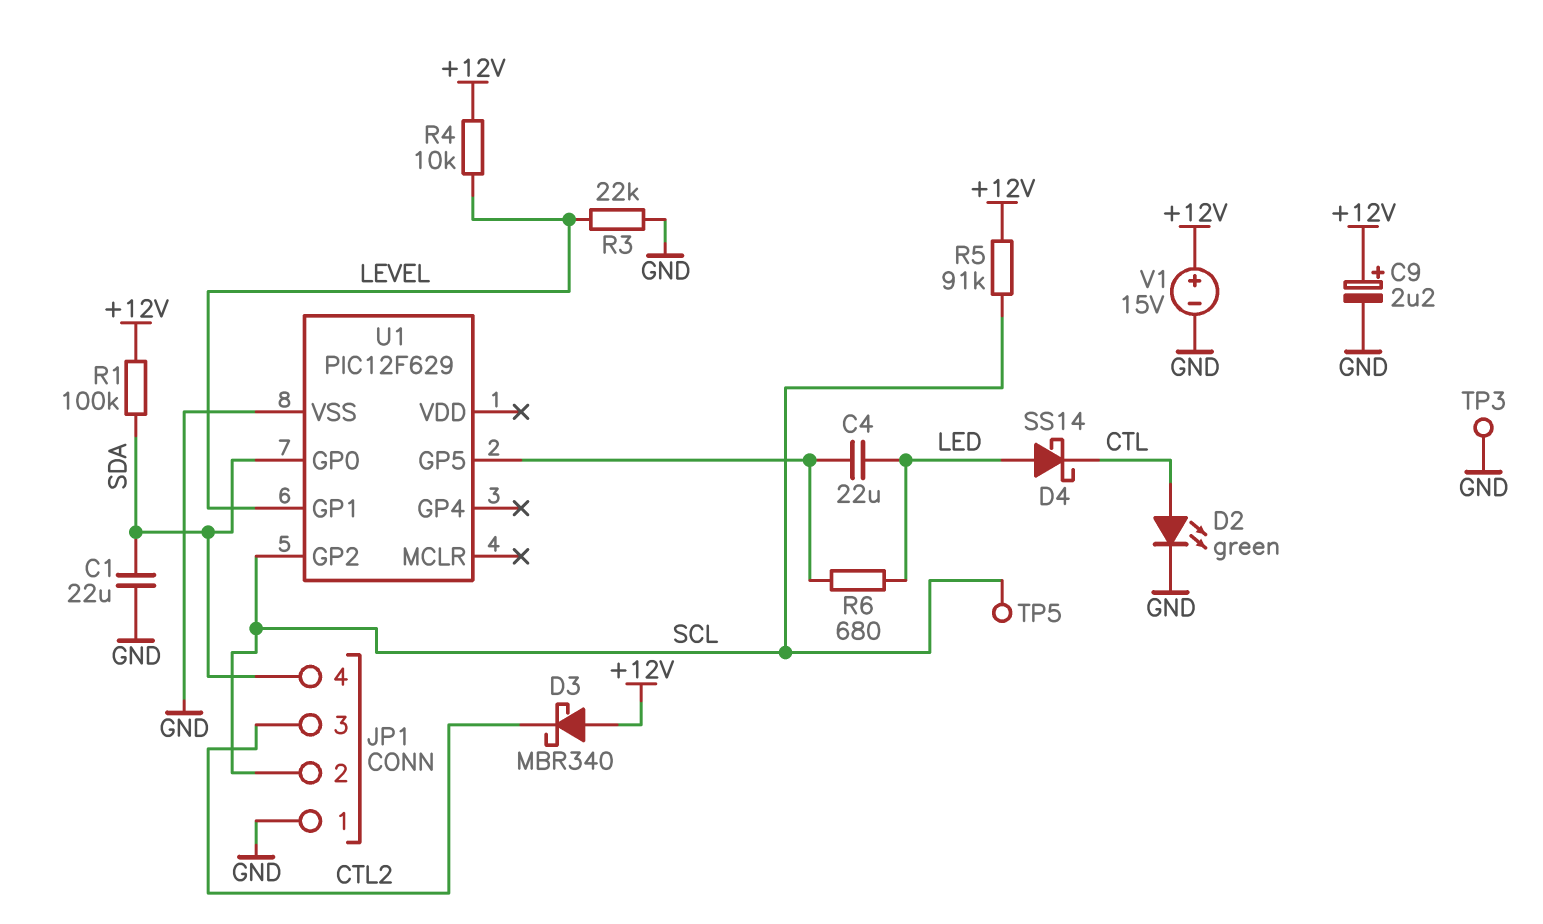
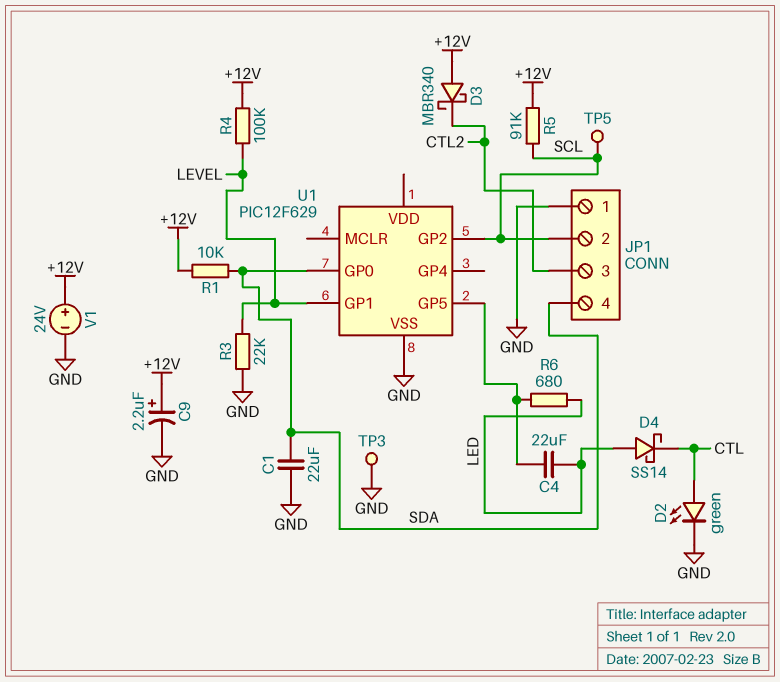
R1: 100k (+12V, SDA) -> 10k (+12V, SDA)
R4: 10k (+12V, LEVEL) -> 100k (+12V, LEVEL)
V1: 15V (plus +12V, minus GND) -> 24V (plus +12V, minus GND)

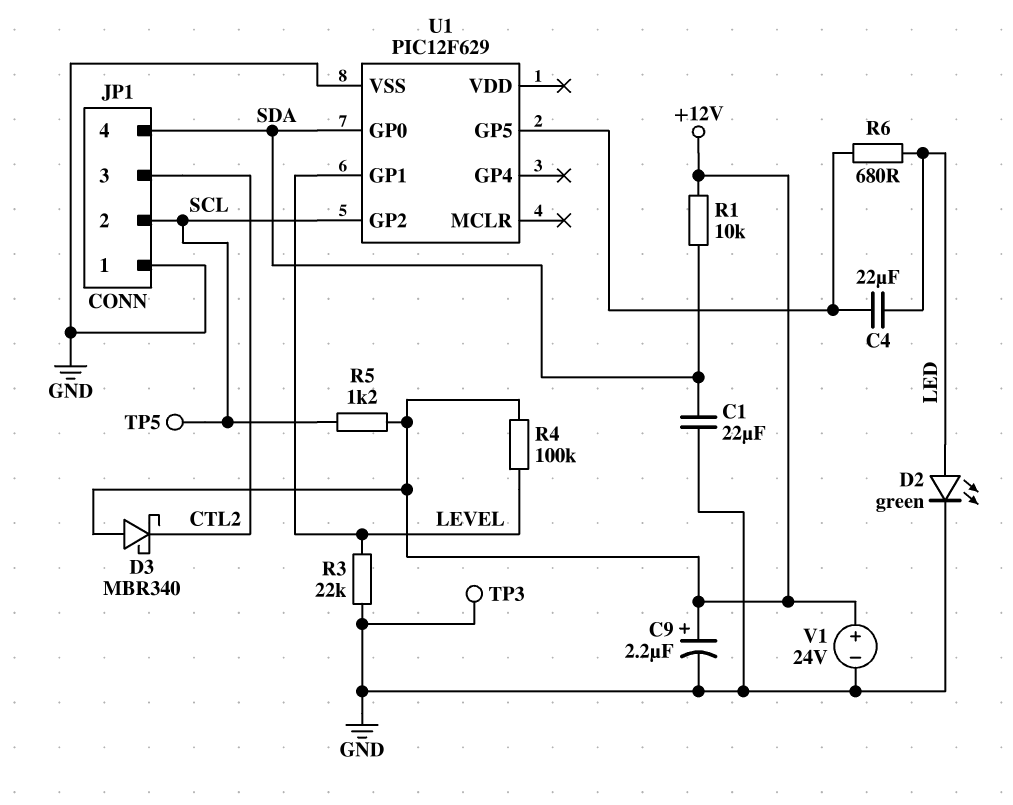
D2: LED green (A CTL, K GND) -> LED green (A LED, K GND)
D4: schottky SS14 (A LED, K CTL) -> none
R5: 91k (+12V, SCL) -> 1.2k (+12V, SCL)

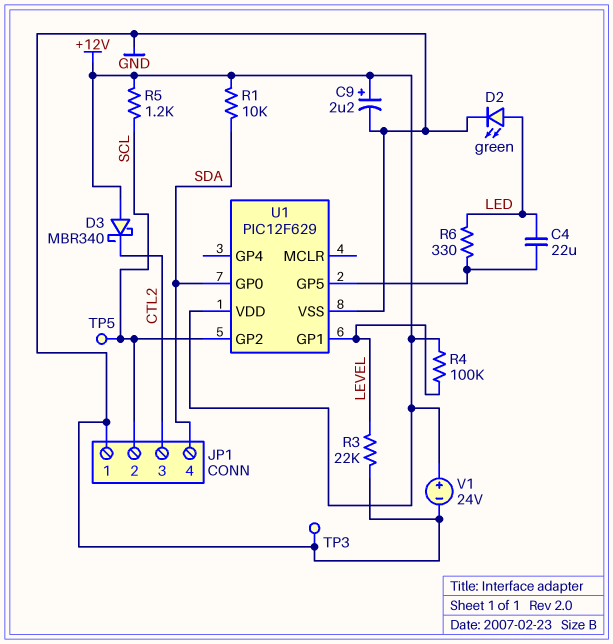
C1: 22uF (GND, SDA) -> none
R6: 680 (LED, U1/GP5) -> 330 (LED, U1/GP5)
U1 pin VDD: none -> +12V

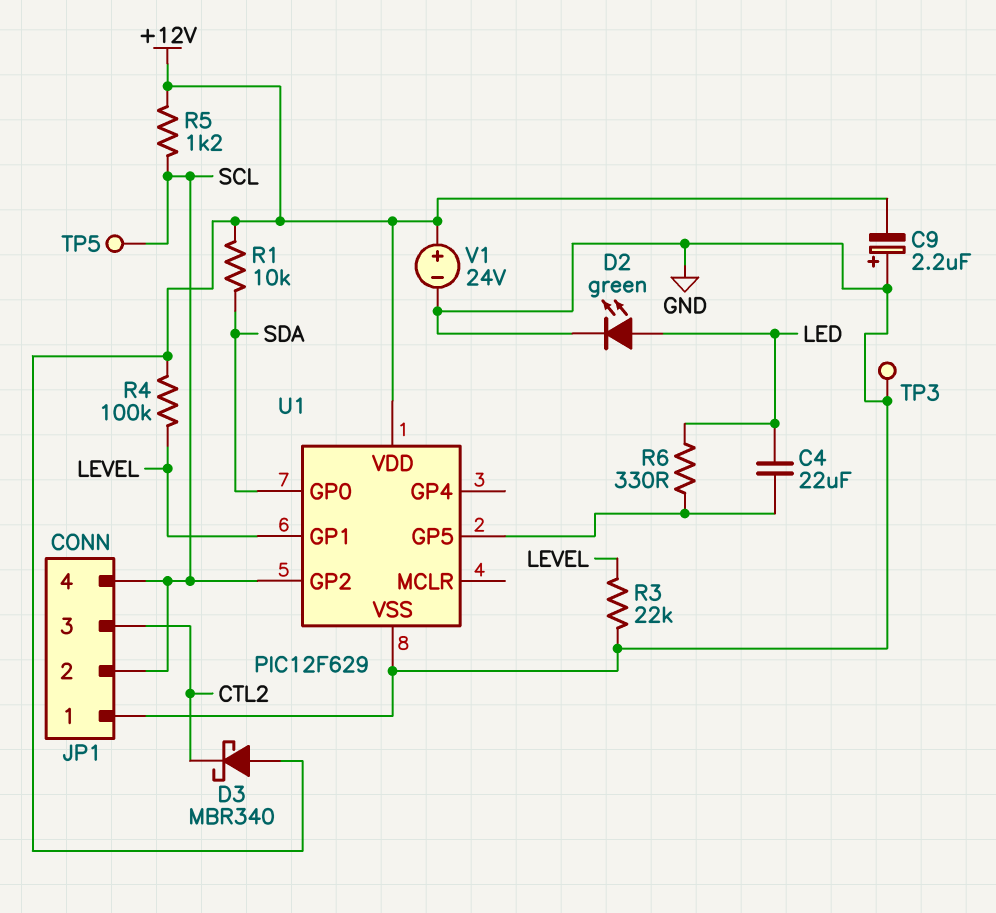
C9: 2.2uF (plus +12V, minus GND) -> 2.2uF (plus GND, minus +12V)
JP1 pin 4: SDA -> SCL

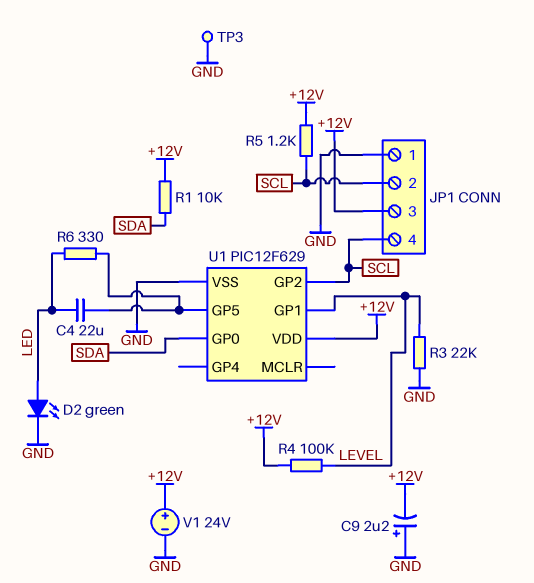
D3: schottky MBR340 (A +12V, K CTL2) -> none
JP1 pin 3: CTL2 -> +12V
TP5: test point (SCL) -> none

